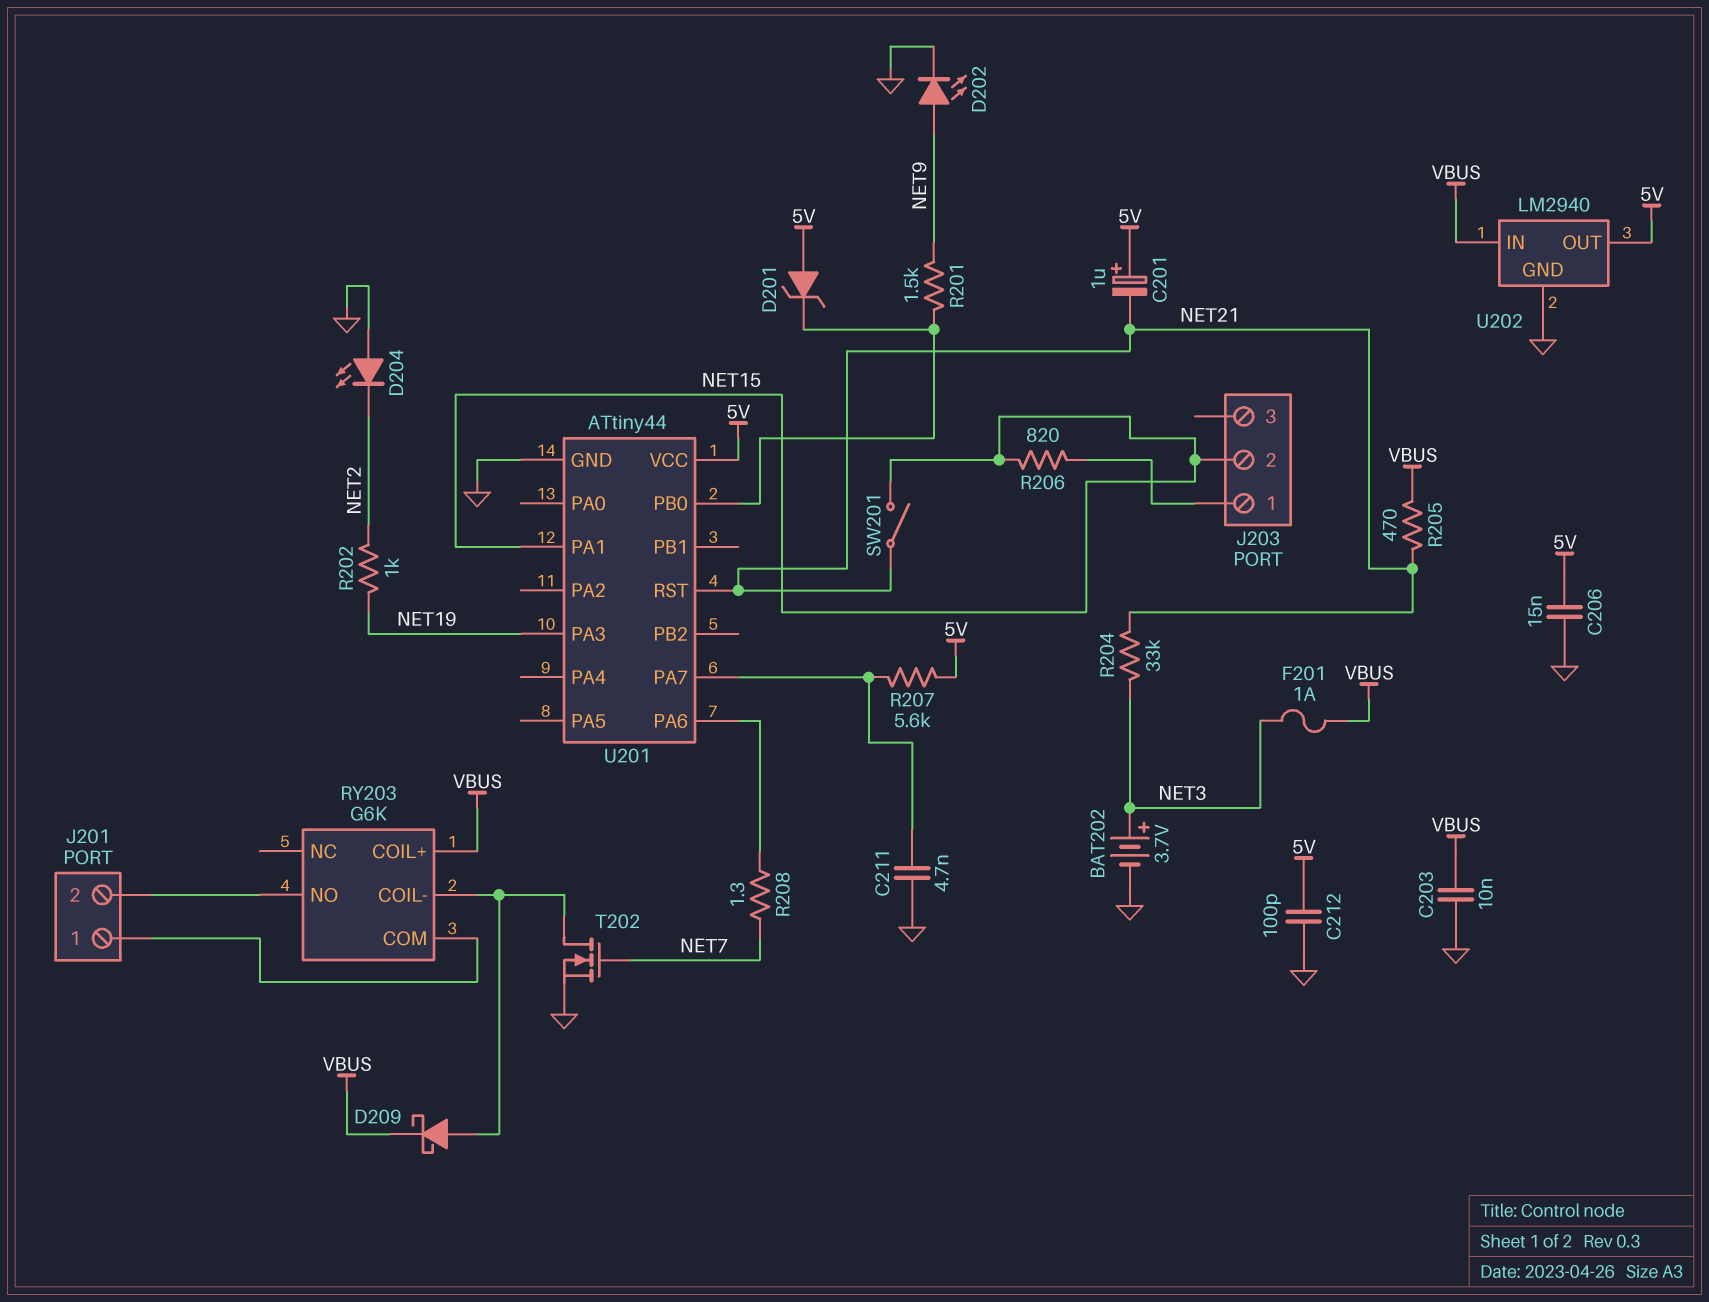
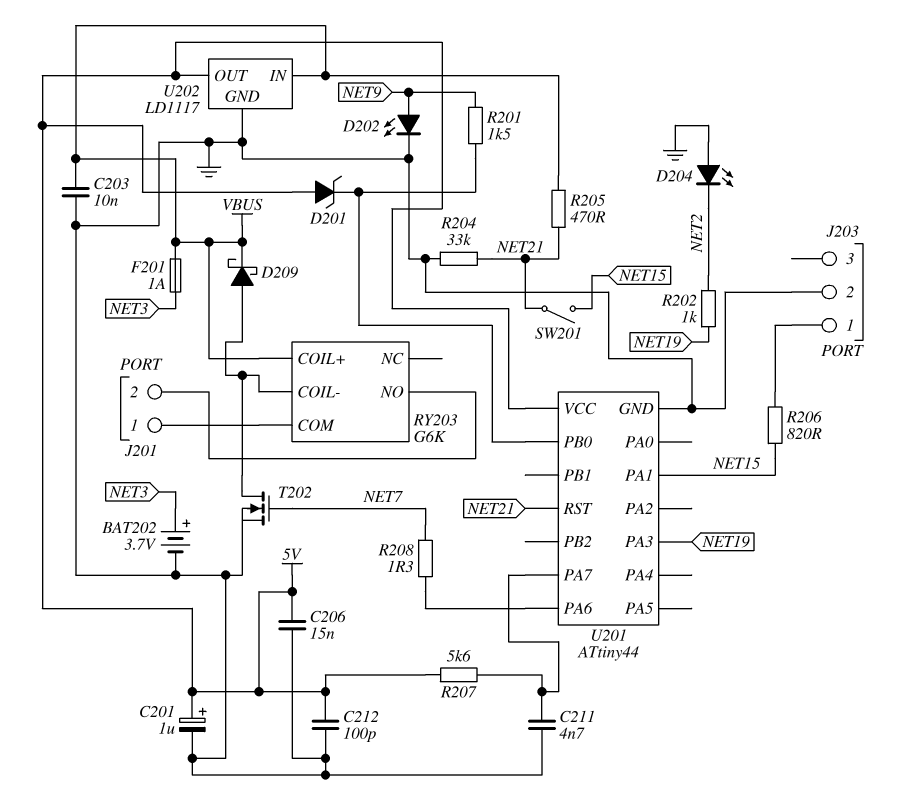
C201: 1uF (plus 5V, minus NET21) -> 1uF (plus 5V, minus GND)
J203 pin 2: NET15 -> GND
R204: 33k (NET3, NET21) -> 33k (GND, NET21)
U202: LM2940 -> LD1117

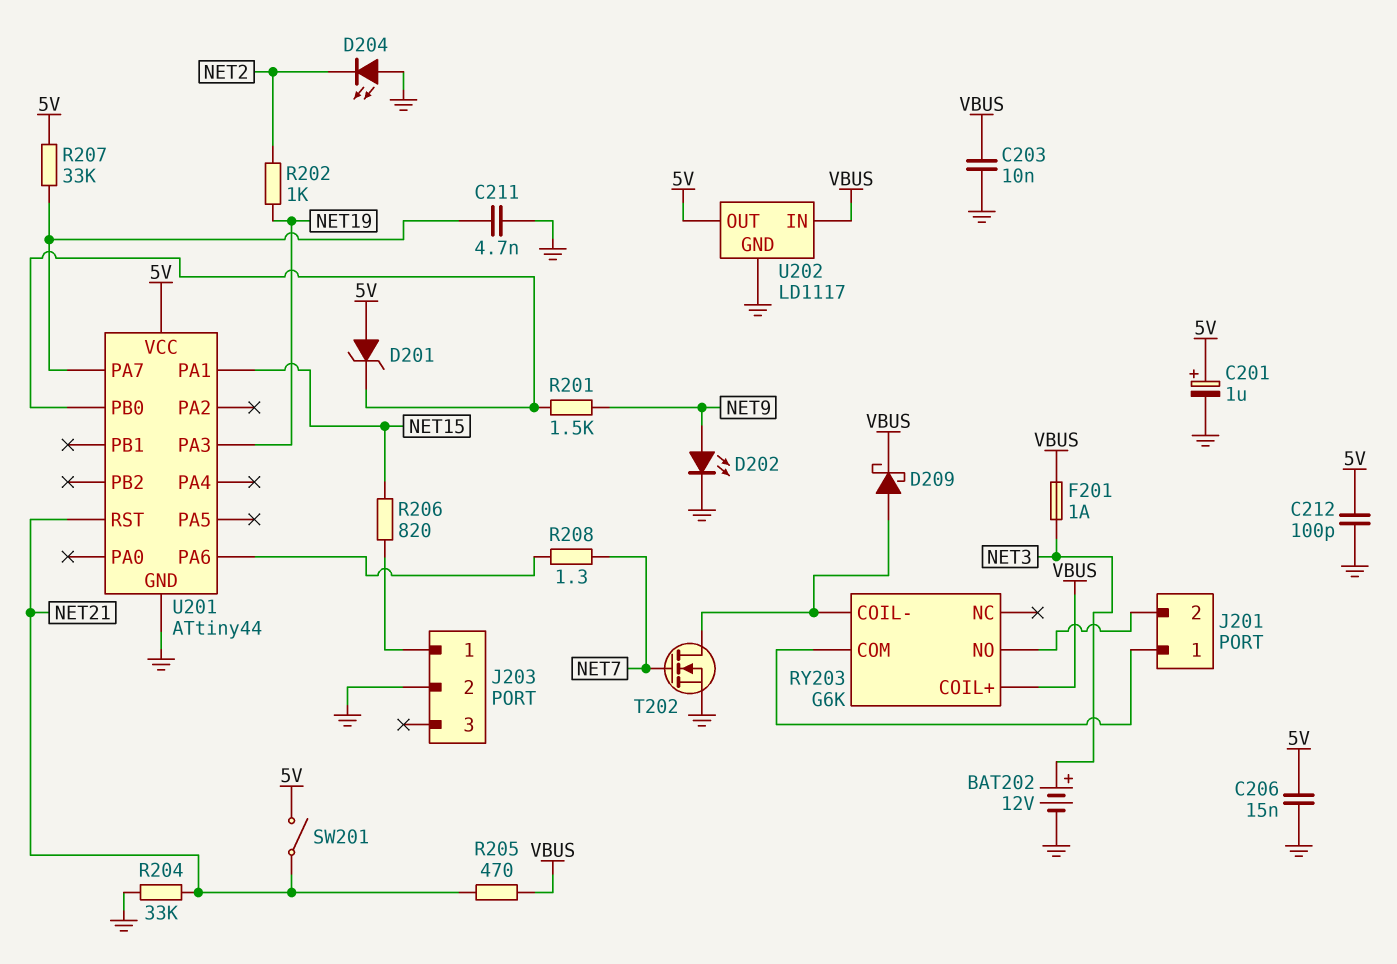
BAT202: 3.7V (plus NET3, minus GND) -> 12V (plus NET3, minus GND)
R207: 5.6k (5V, U201/PA7) -> 33k (5V, U201/PA7)
SW201: switch (NET15, NET21) -> switch (5V, NET21)

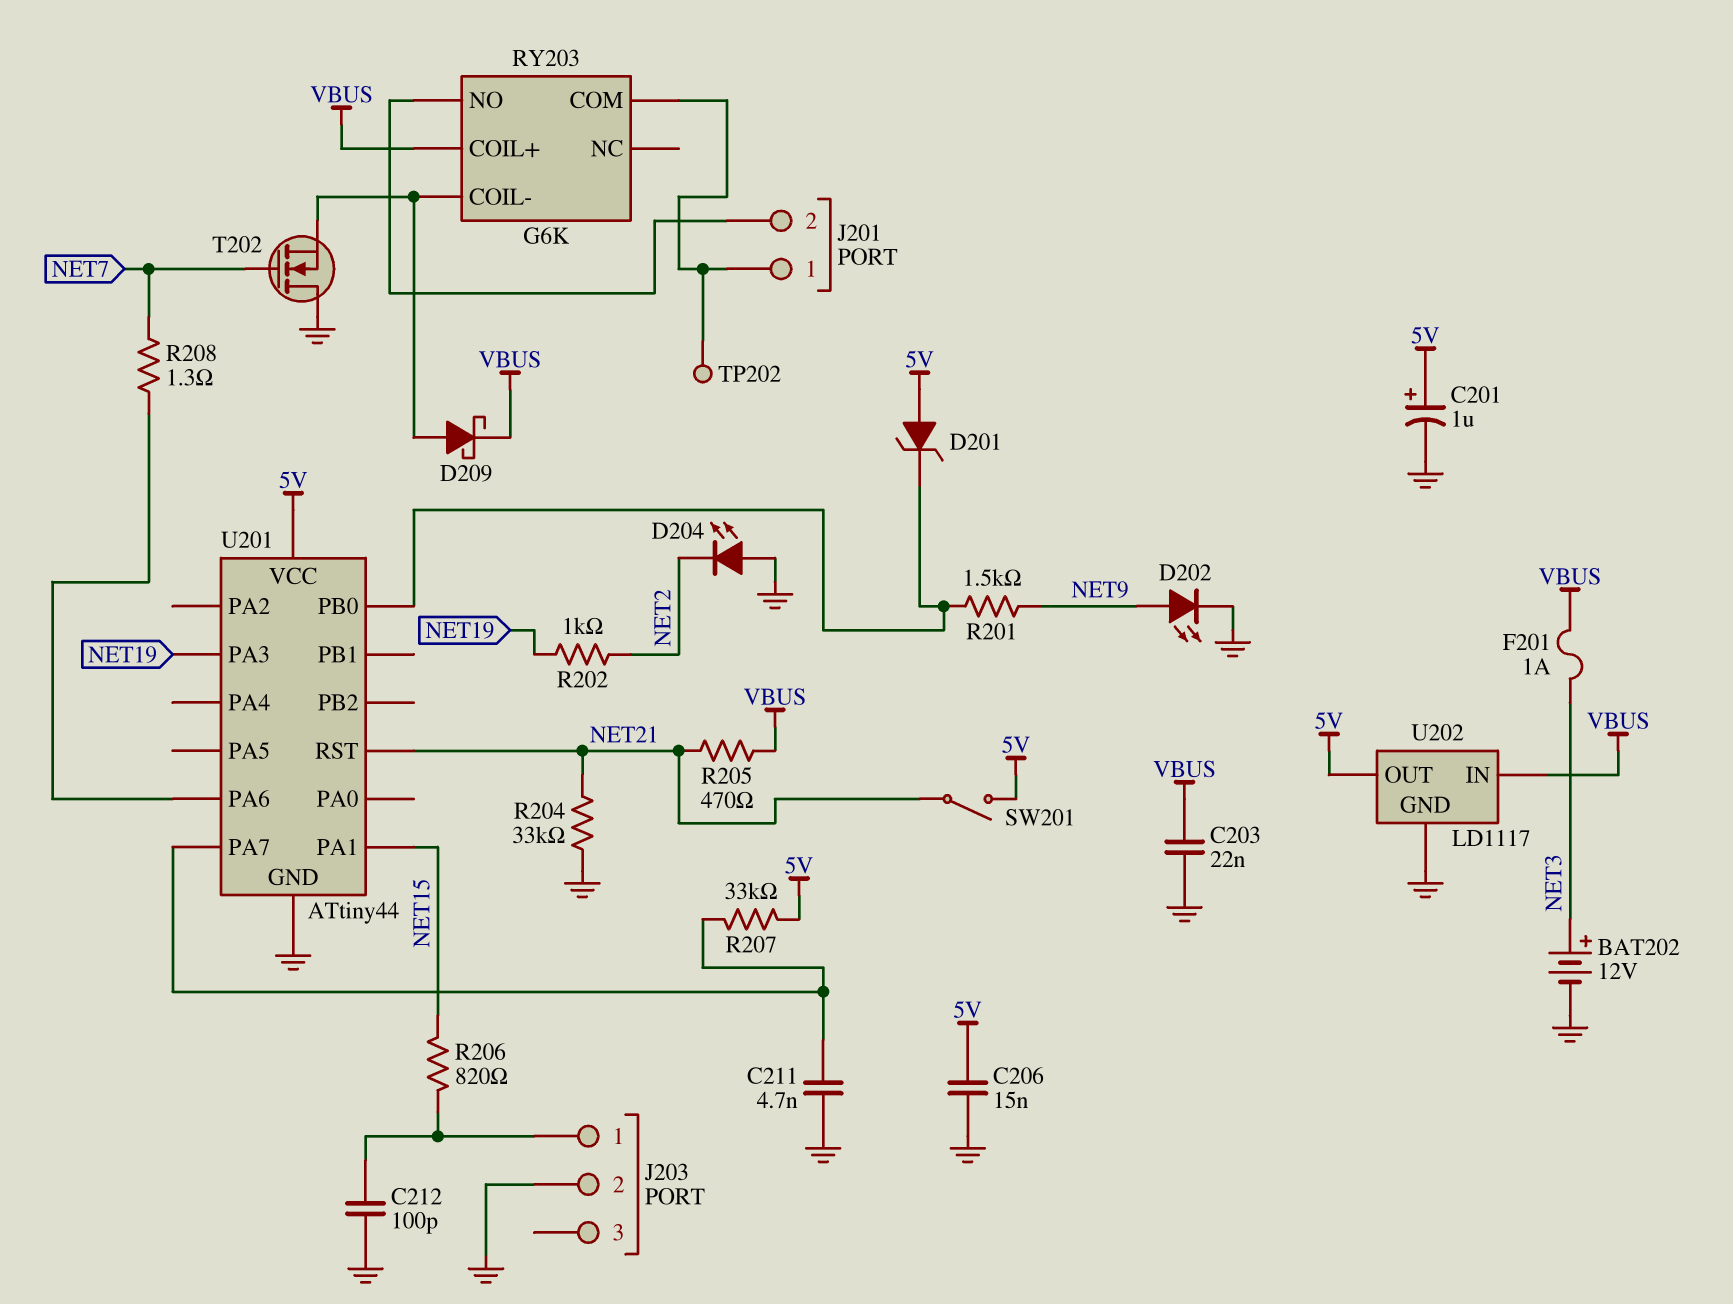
C203: 10nF (GND, VBUS) -> 22nF (GND, VBUS)
C212: 100pF (5V, GND) -> 100pF (GND, J203/1)
T202: NMOS (G NET7, D RY203/COIL-, S GND) -> NMOS (G NET7, D GND, S RY203/COIL-)
TP202: none -> test point (J201/1)

